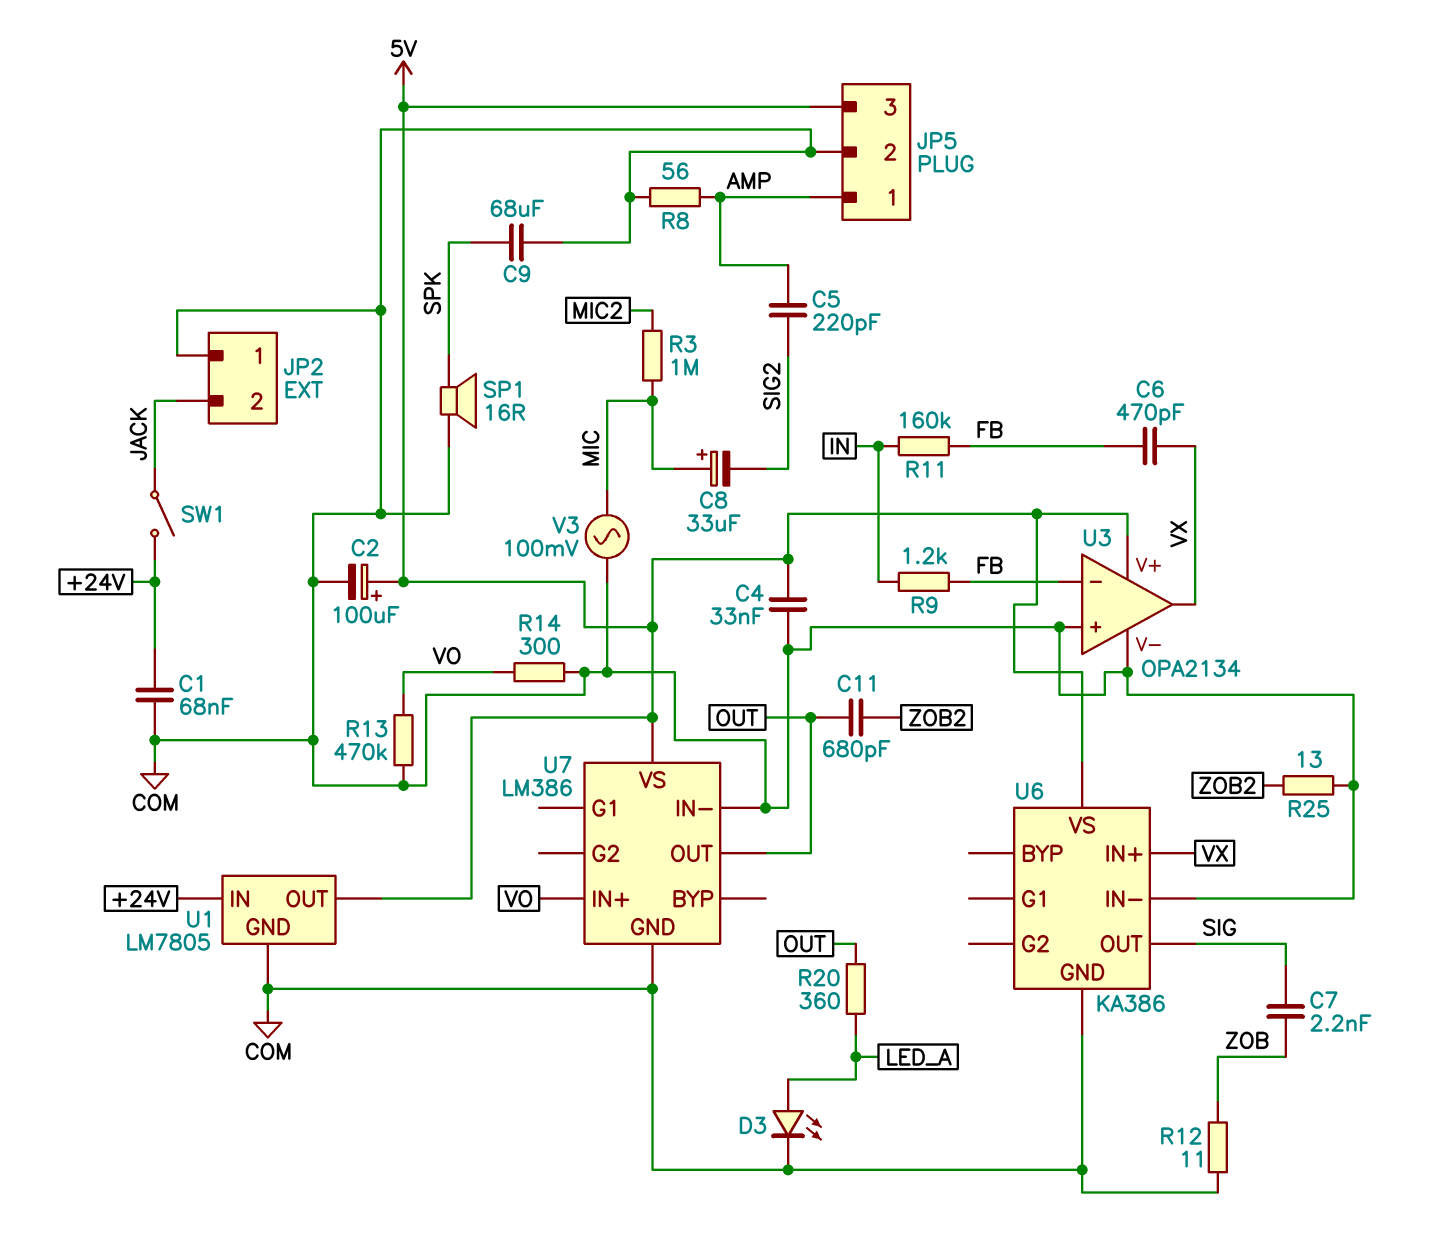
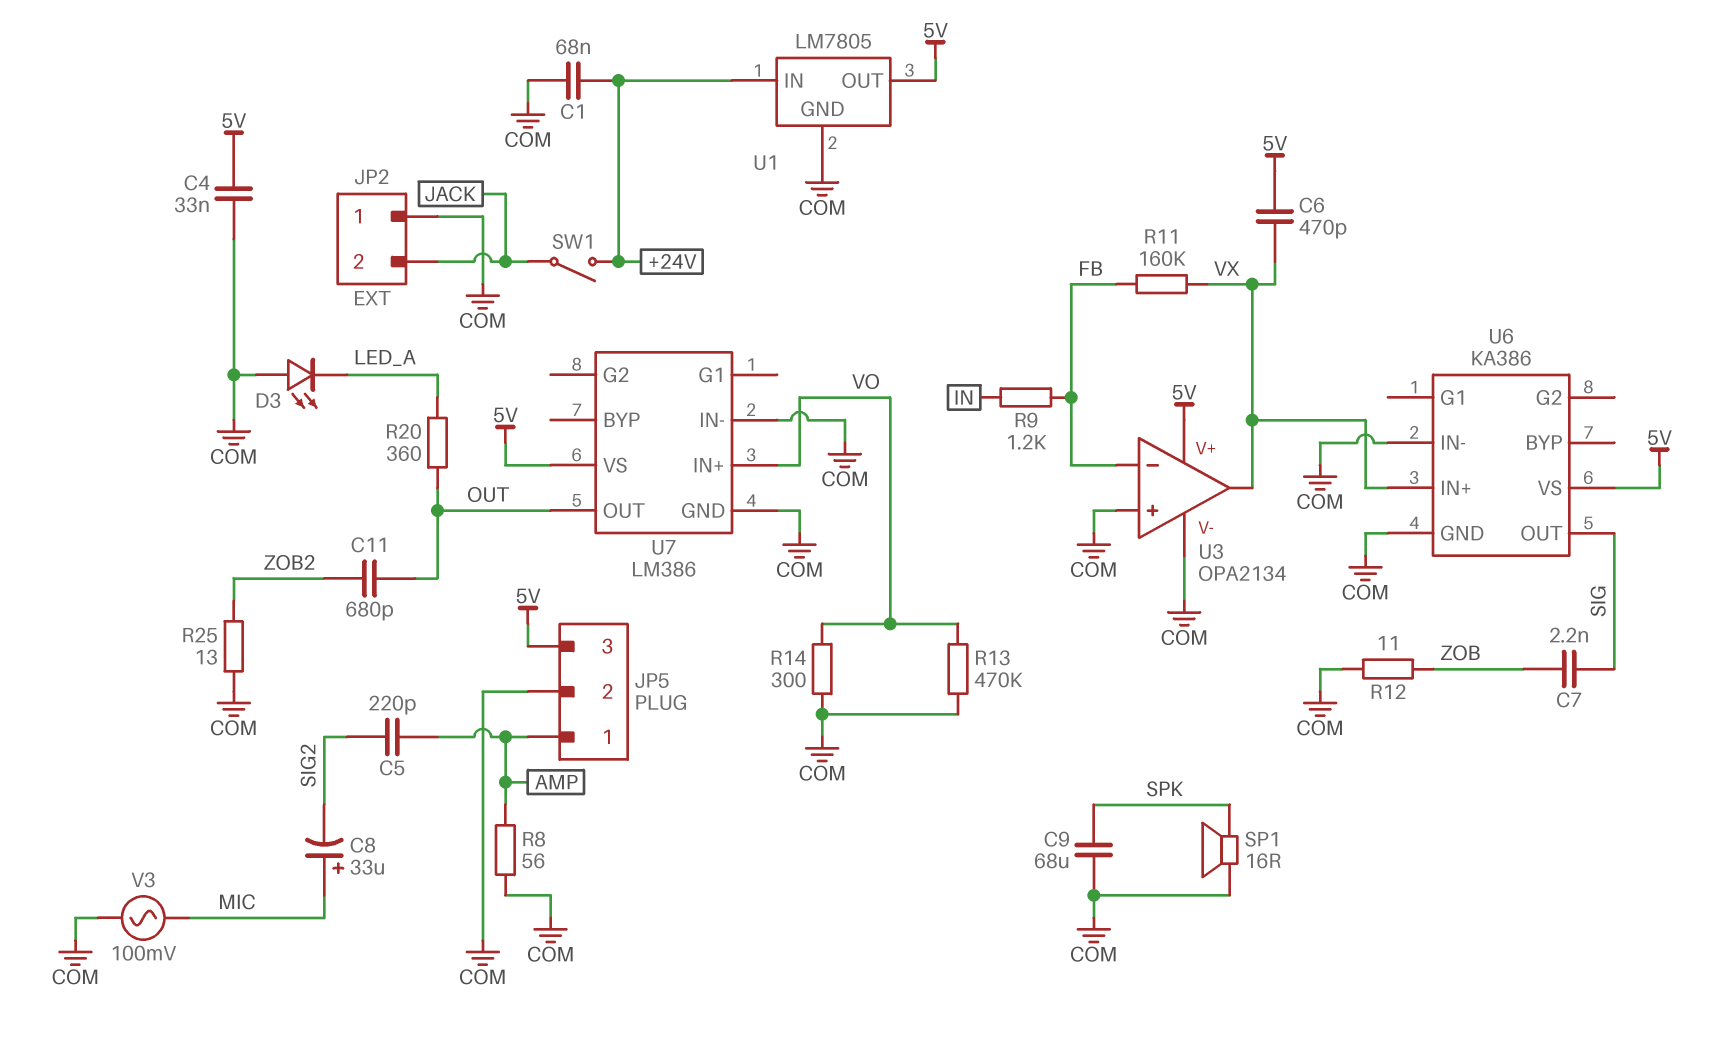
C2: 100uF (plus 5V, minus COM) -> none
C6: 470pF (FB, VX) -> 470pF (5V, VX)
D3: LED (A LED_A, K COM) -> LED (A COM, K LED_A)
R3: 1M (MIC, MIC2) -> none
R11: 160k (FB, IN) -> 160k (FB, VX)

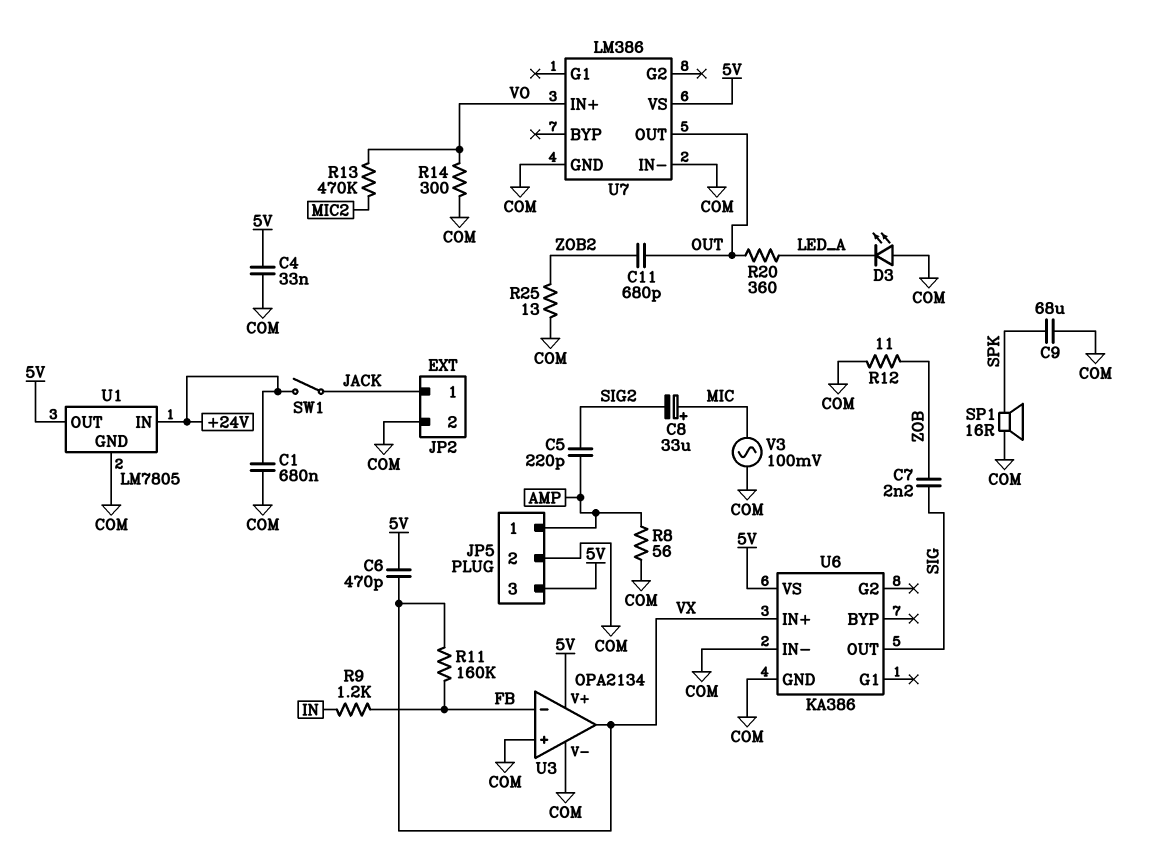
C1: 68nF (+24V, COM) -> 680nF (+24V, COM)
JP2 pin 1: COM -> JACK
JP2 pin 2: JACK -> COM
R13: 470k (COM, VO) -> 470k (MIC2, VO)

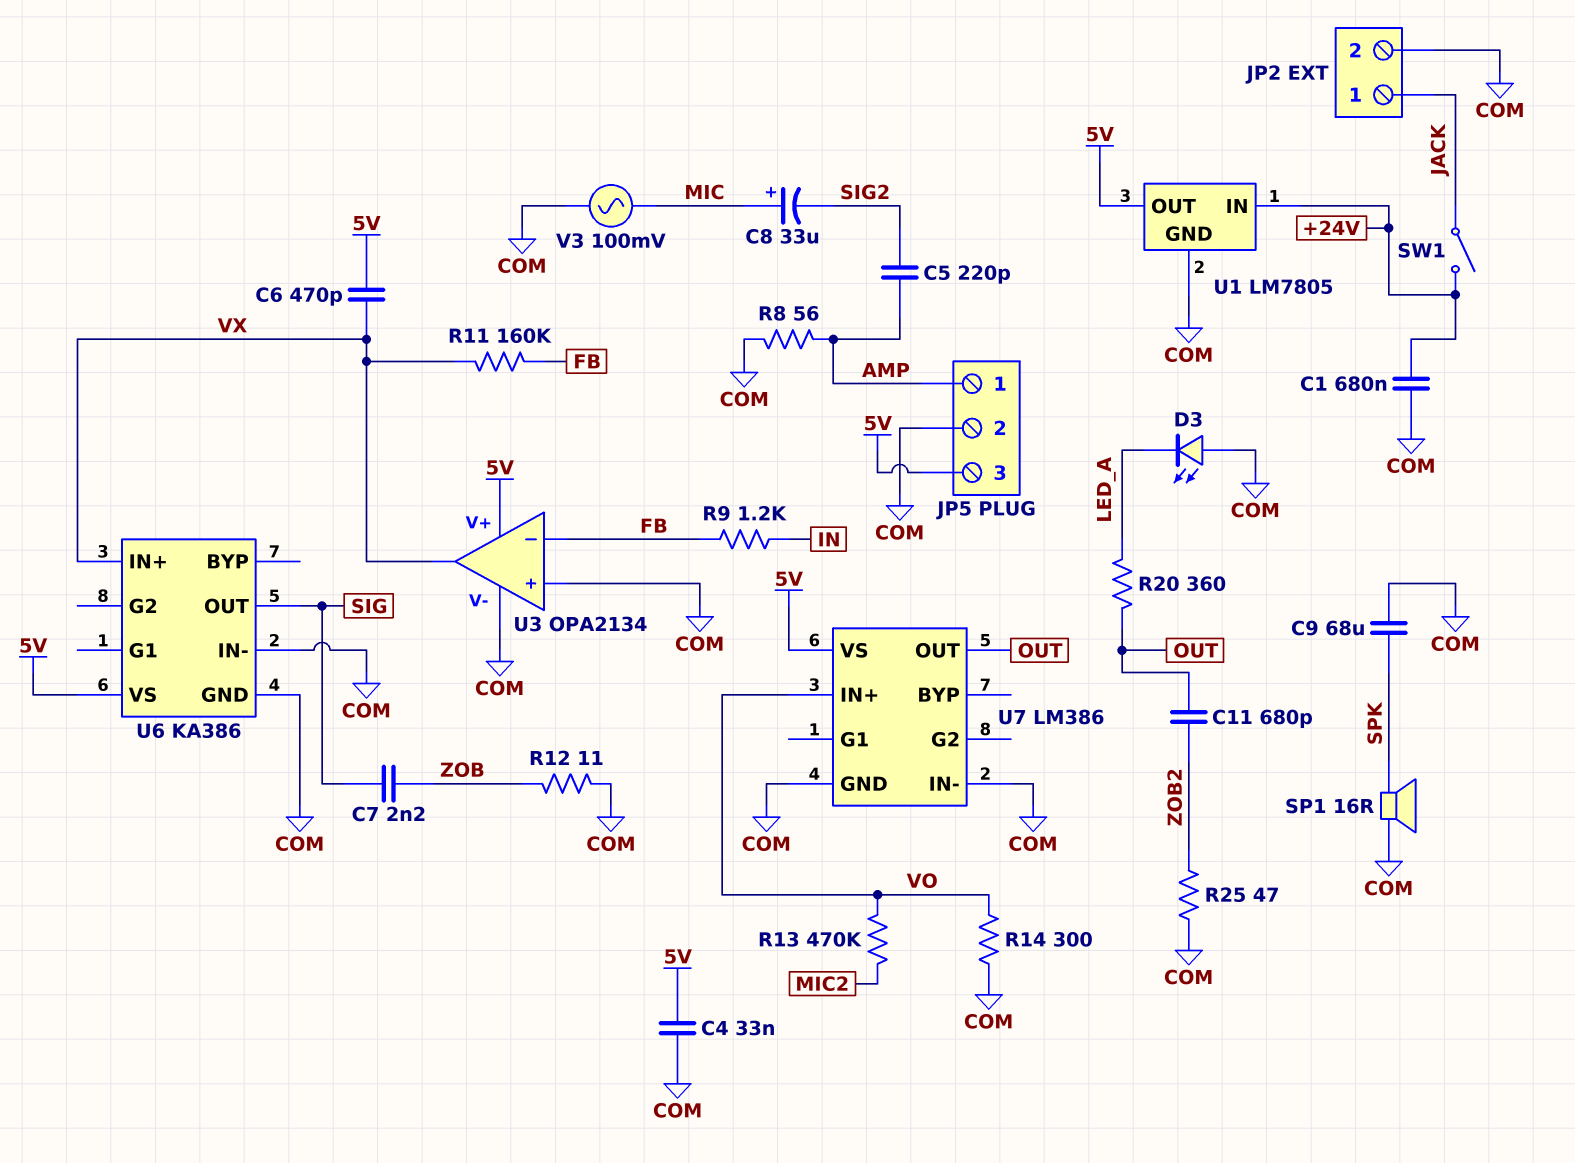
R25: 13 (COM, ZOB2) -> 47 (COM, ZOB2)

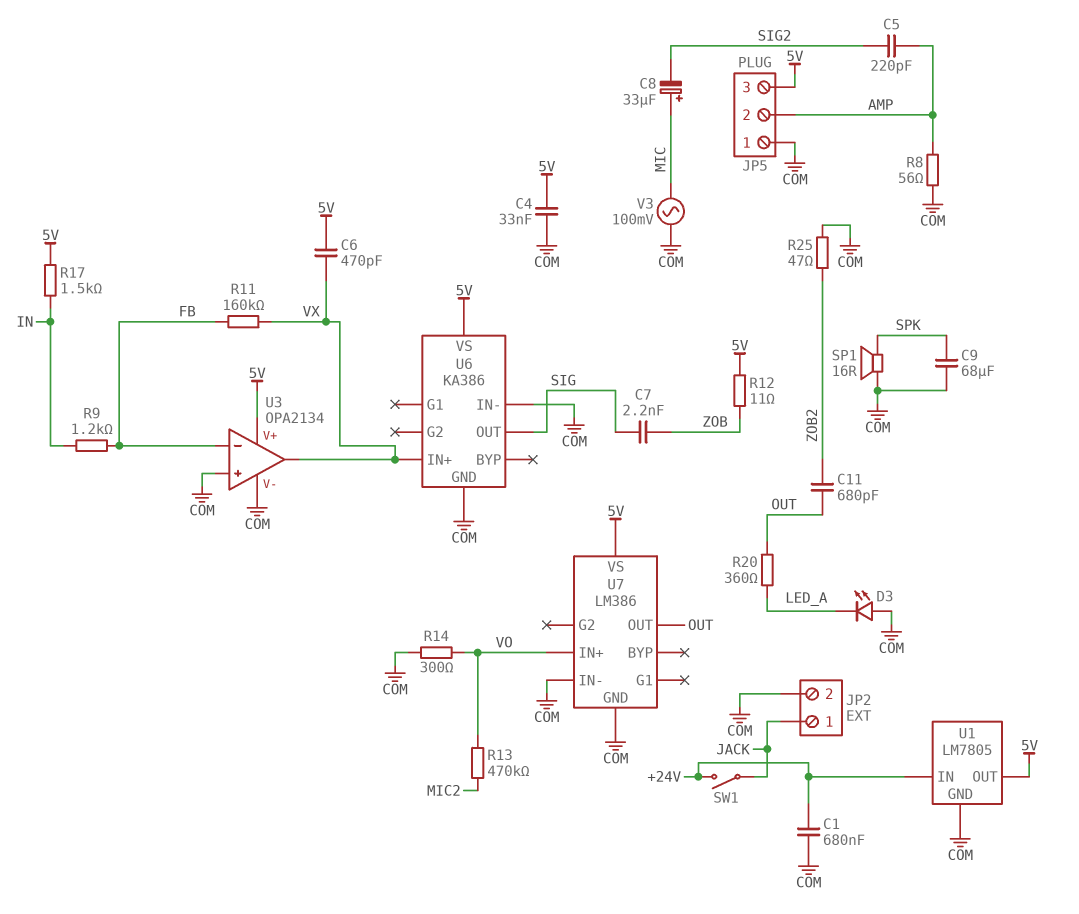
JP5 pin 1: AMP -> COM
JP5 pin 2: COM -> AMP
R12: 11 (COM, ZOB) -> 11 (5V, ZOB)
R17: none -> 1.5k (5V, IN)

